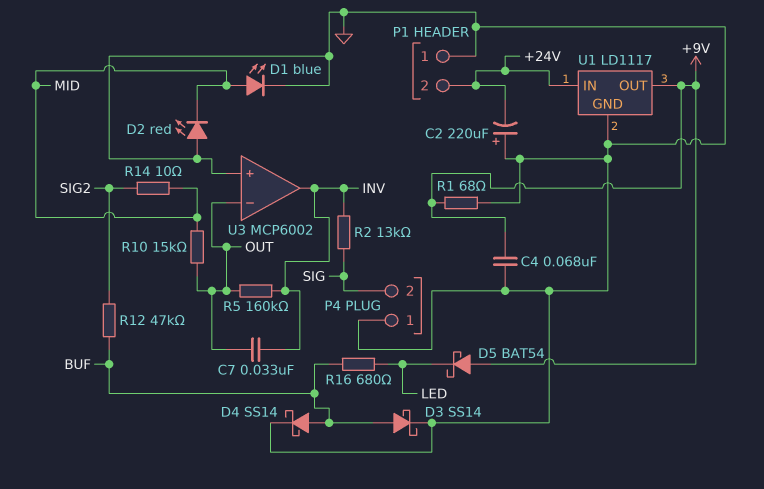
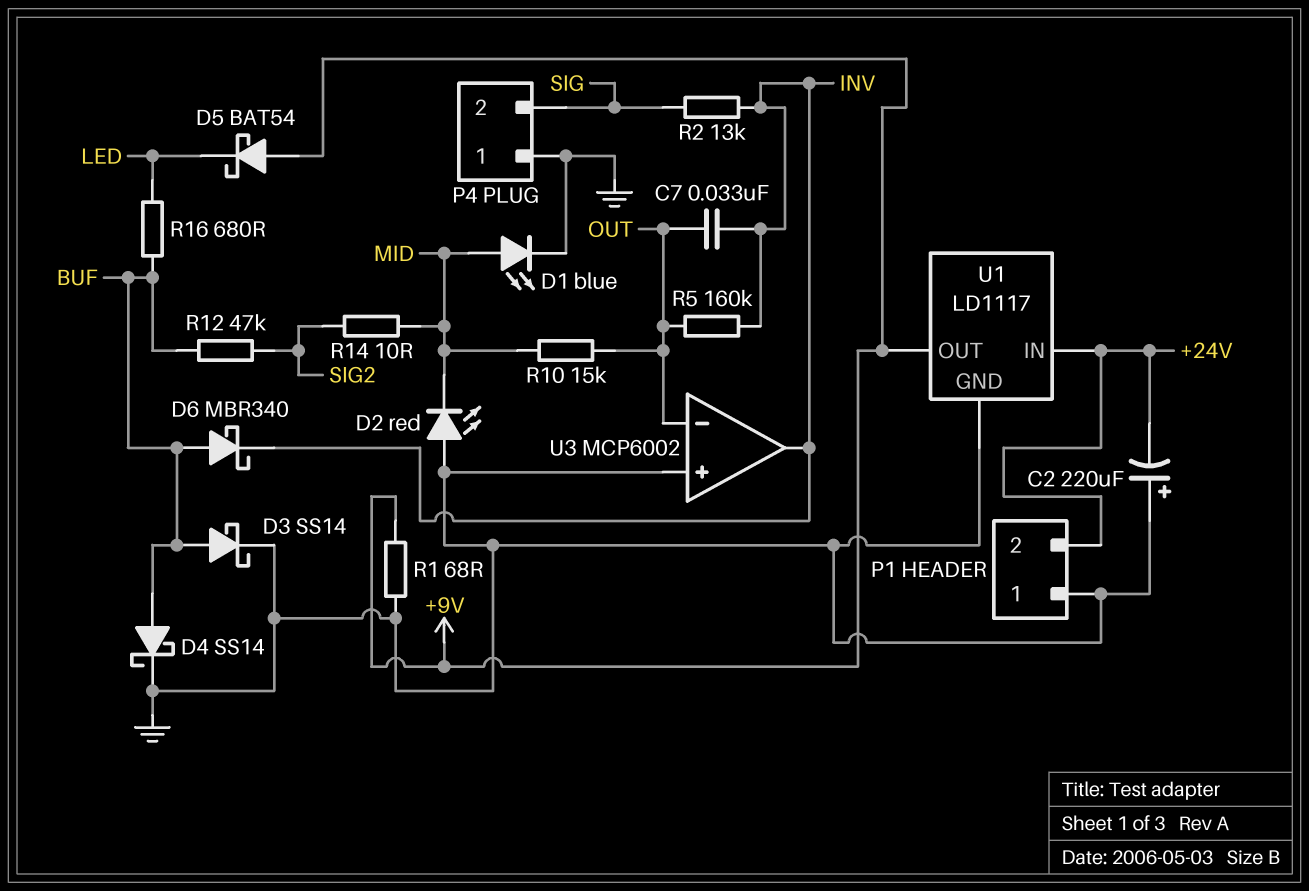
C4: 68nF (+9V, GND) -> none
D6: none -> schottky MBR340 (A BUF, K INV)

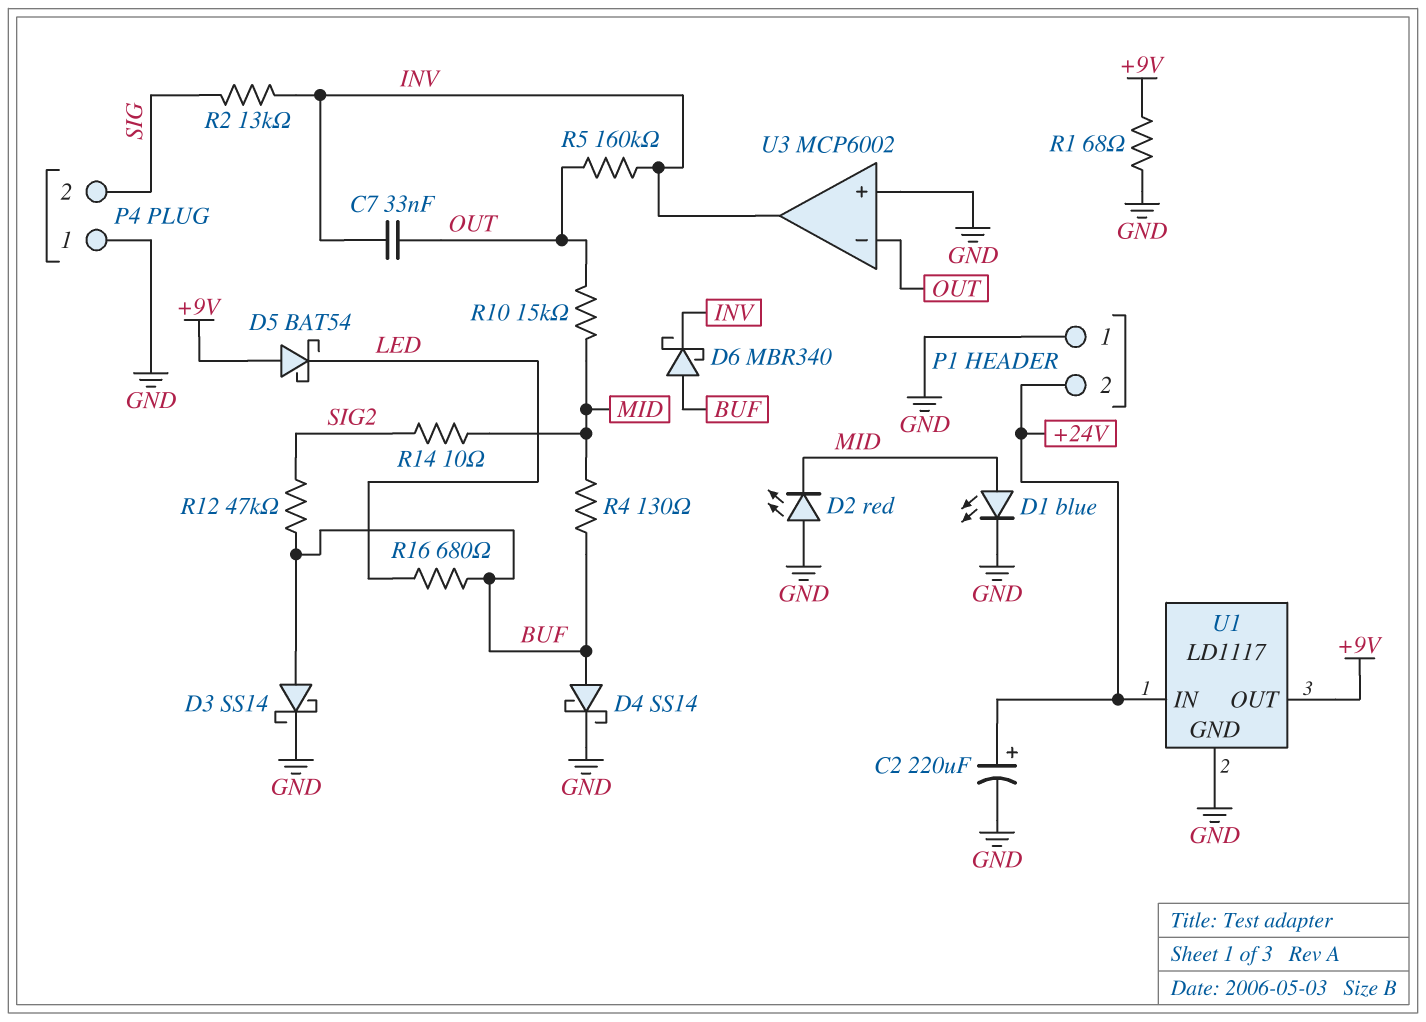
C2: 220uF (plus GND, minus +24V) -> 220uF (plus +24V, minus GND)
R4: none -> 130 (BUF, MID)

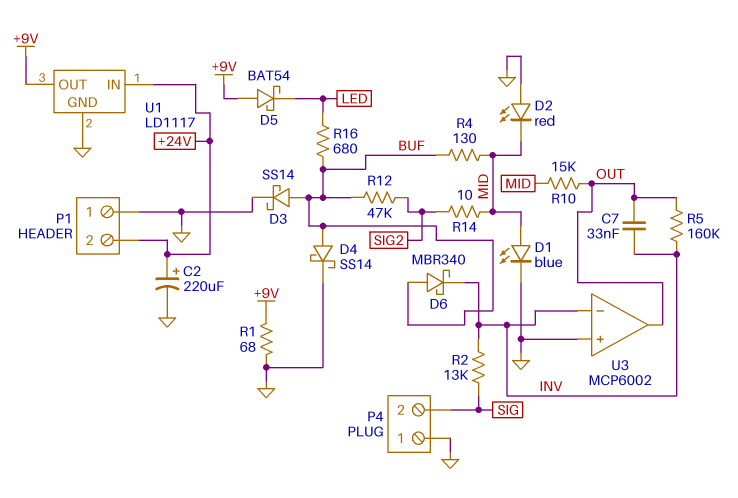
U3 pin in-: OUT -> INV
U3 pin out: INV -> OUT

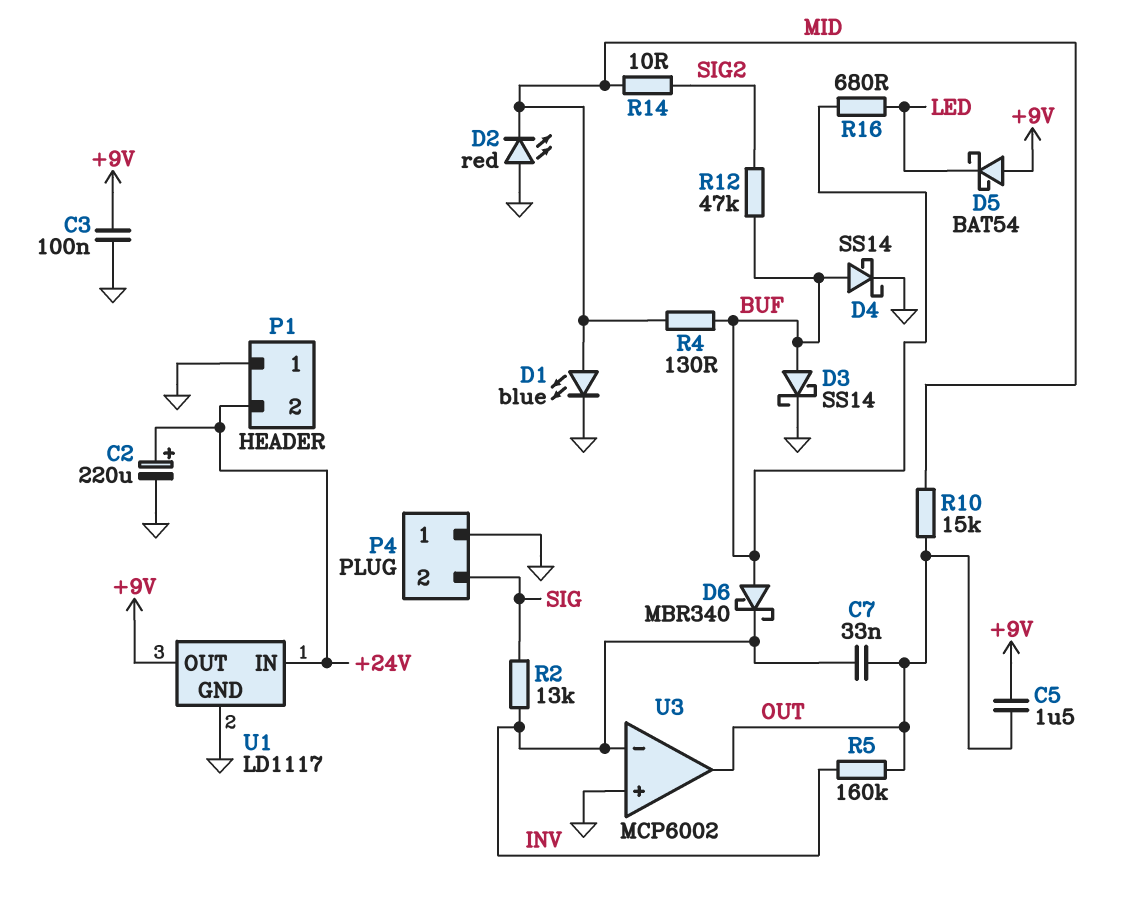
C3: none -> 100nF (+9V, GND)
C5: none -> 1.5uF (+9V, OUT)
R1: 68 (+9V, GND) -> none

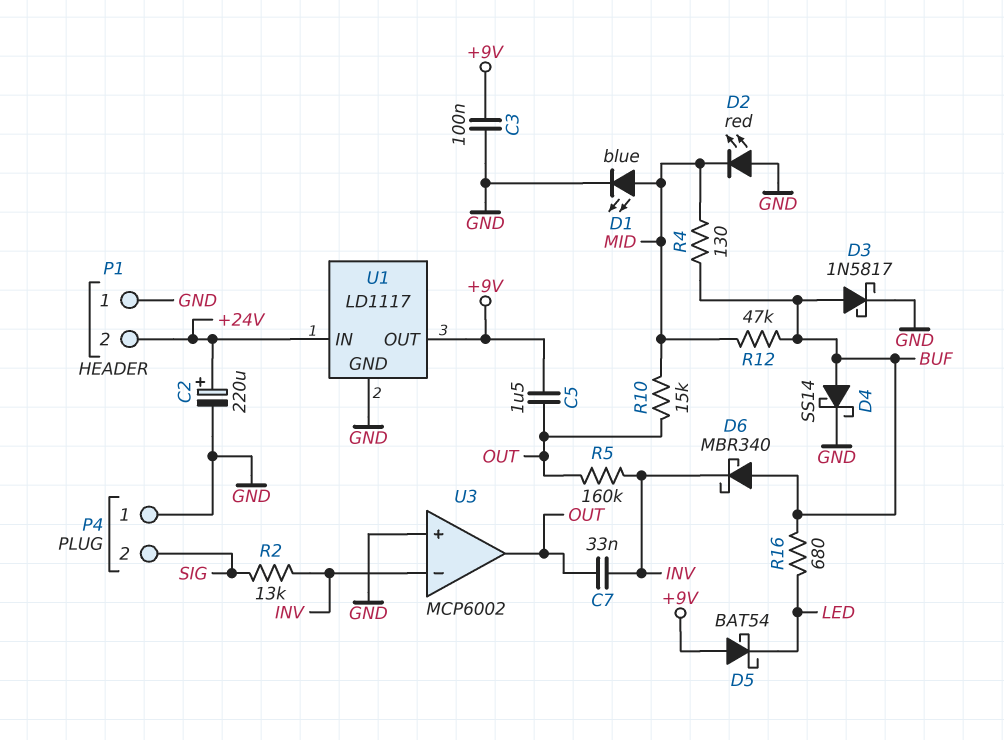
D3: schottky SS14 (A BUF, K GND) -> schottky 1N5817 (A BUF, K GND)
R12: 47k (BUF, SIG2) -> 47k (BUF, MID)
R14: 10 (MID, SIG2) -> none

